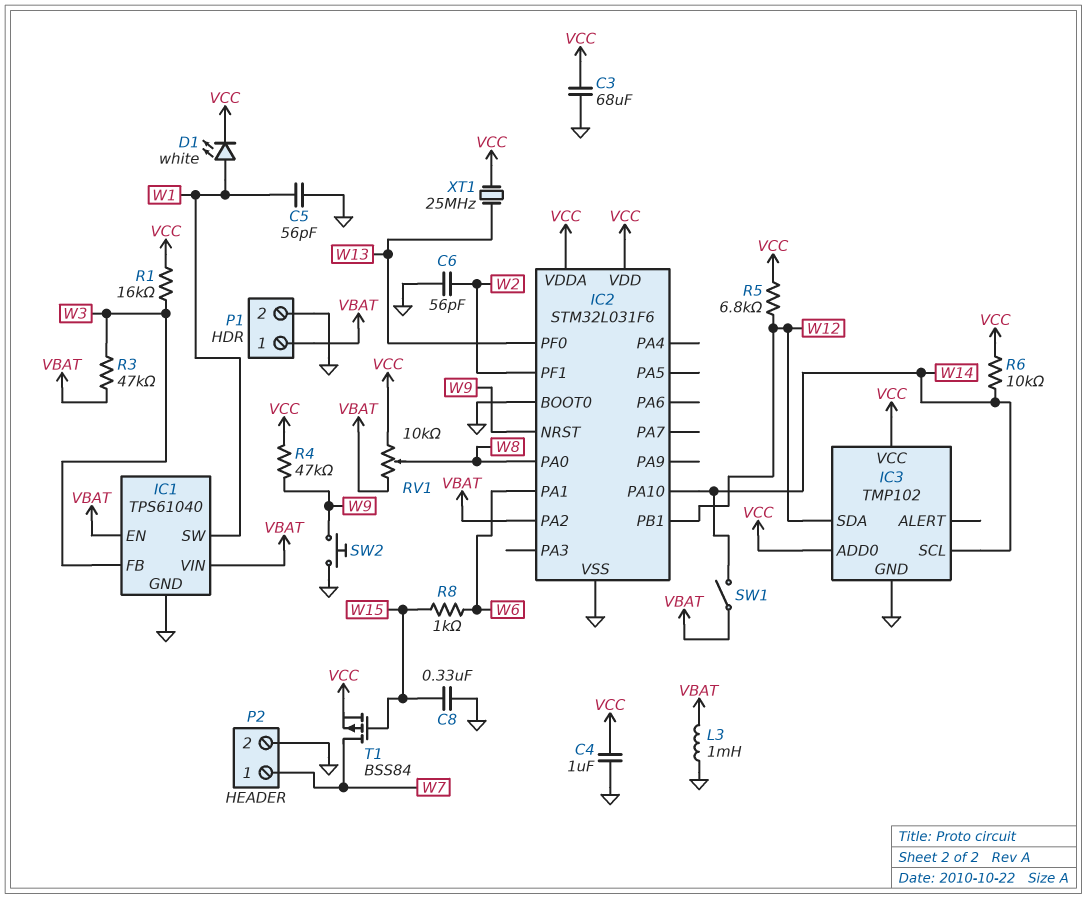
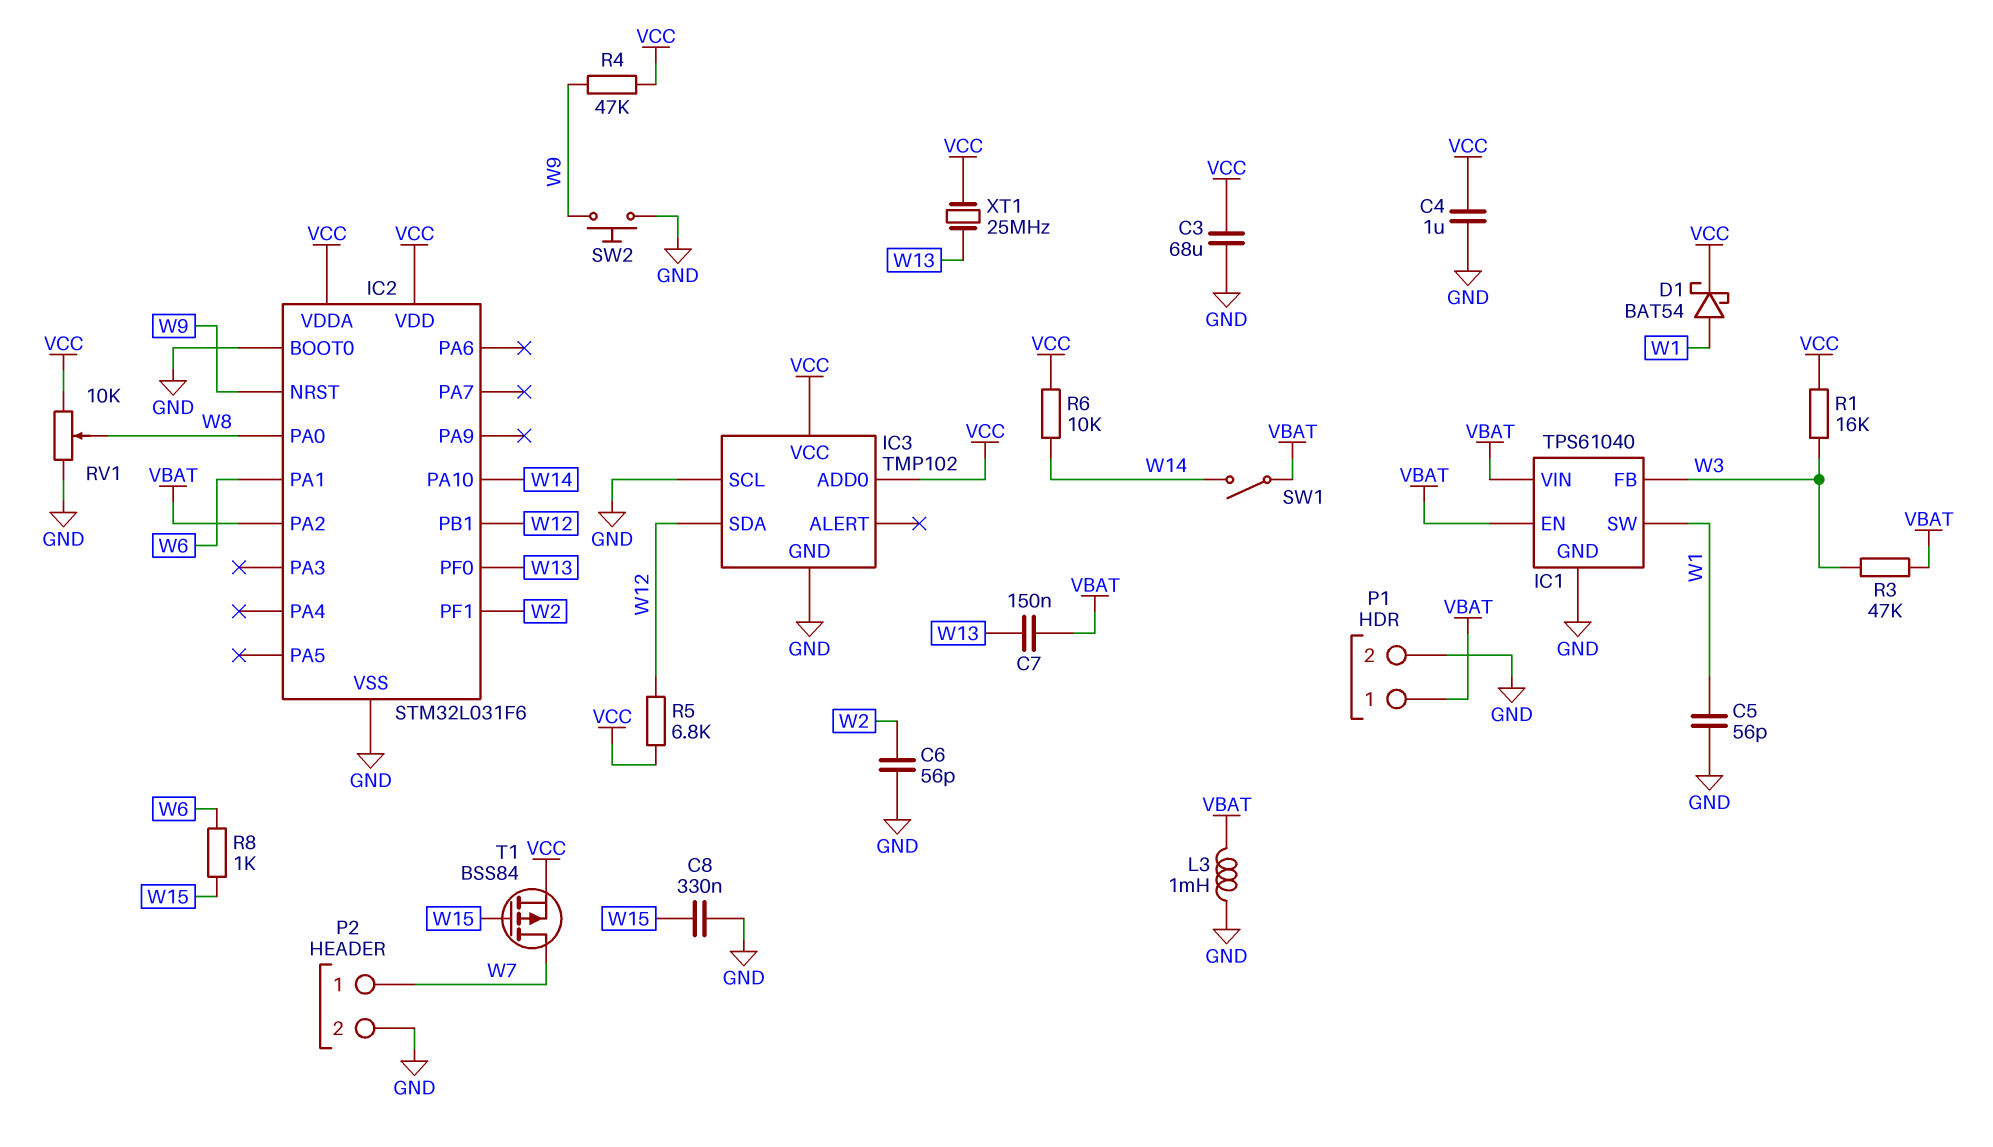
C7: none -> 150nF (VBAT, W13)
D1: LED white (A W1, K VCC) -> schottky BAT54 (A W1, K VCC)
IC3 pin SCL: W14 -> GND
RV1: 10k (VBAT, VCC, wiper W8) -> 10k (GND, VCC, wiper W8)

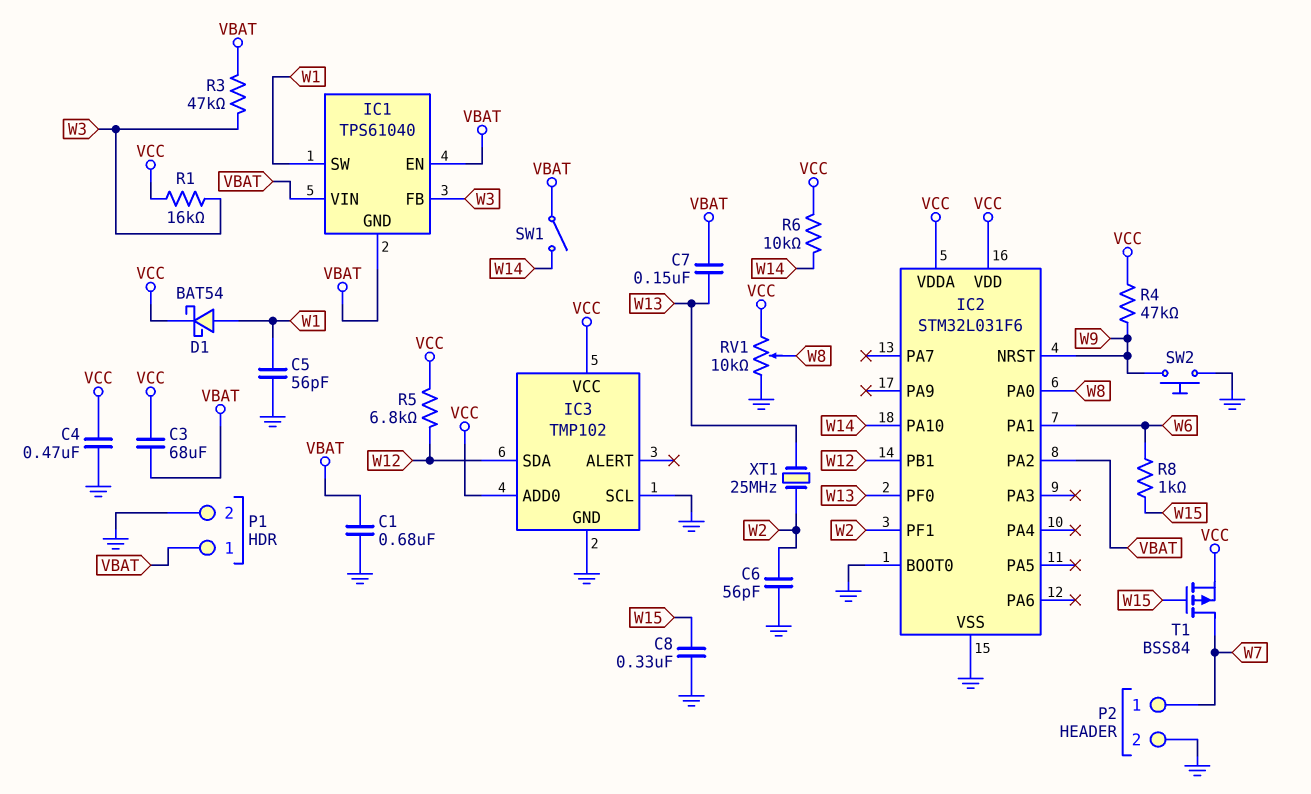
C1: none -> 680nF (GND, VBAT)
C3: 68uF (GND, VCC) -> 68uF (VBAT, VCC)
C4: 1uF (GND, VCC) -> 470nF (GND, VCC)
IC1 pin GND: GND -> VBAT
L3: 1mH (GND, VBAT) -> none
XT1: 25MHz (VCC, W13) -> 25MHz (W2, W13)

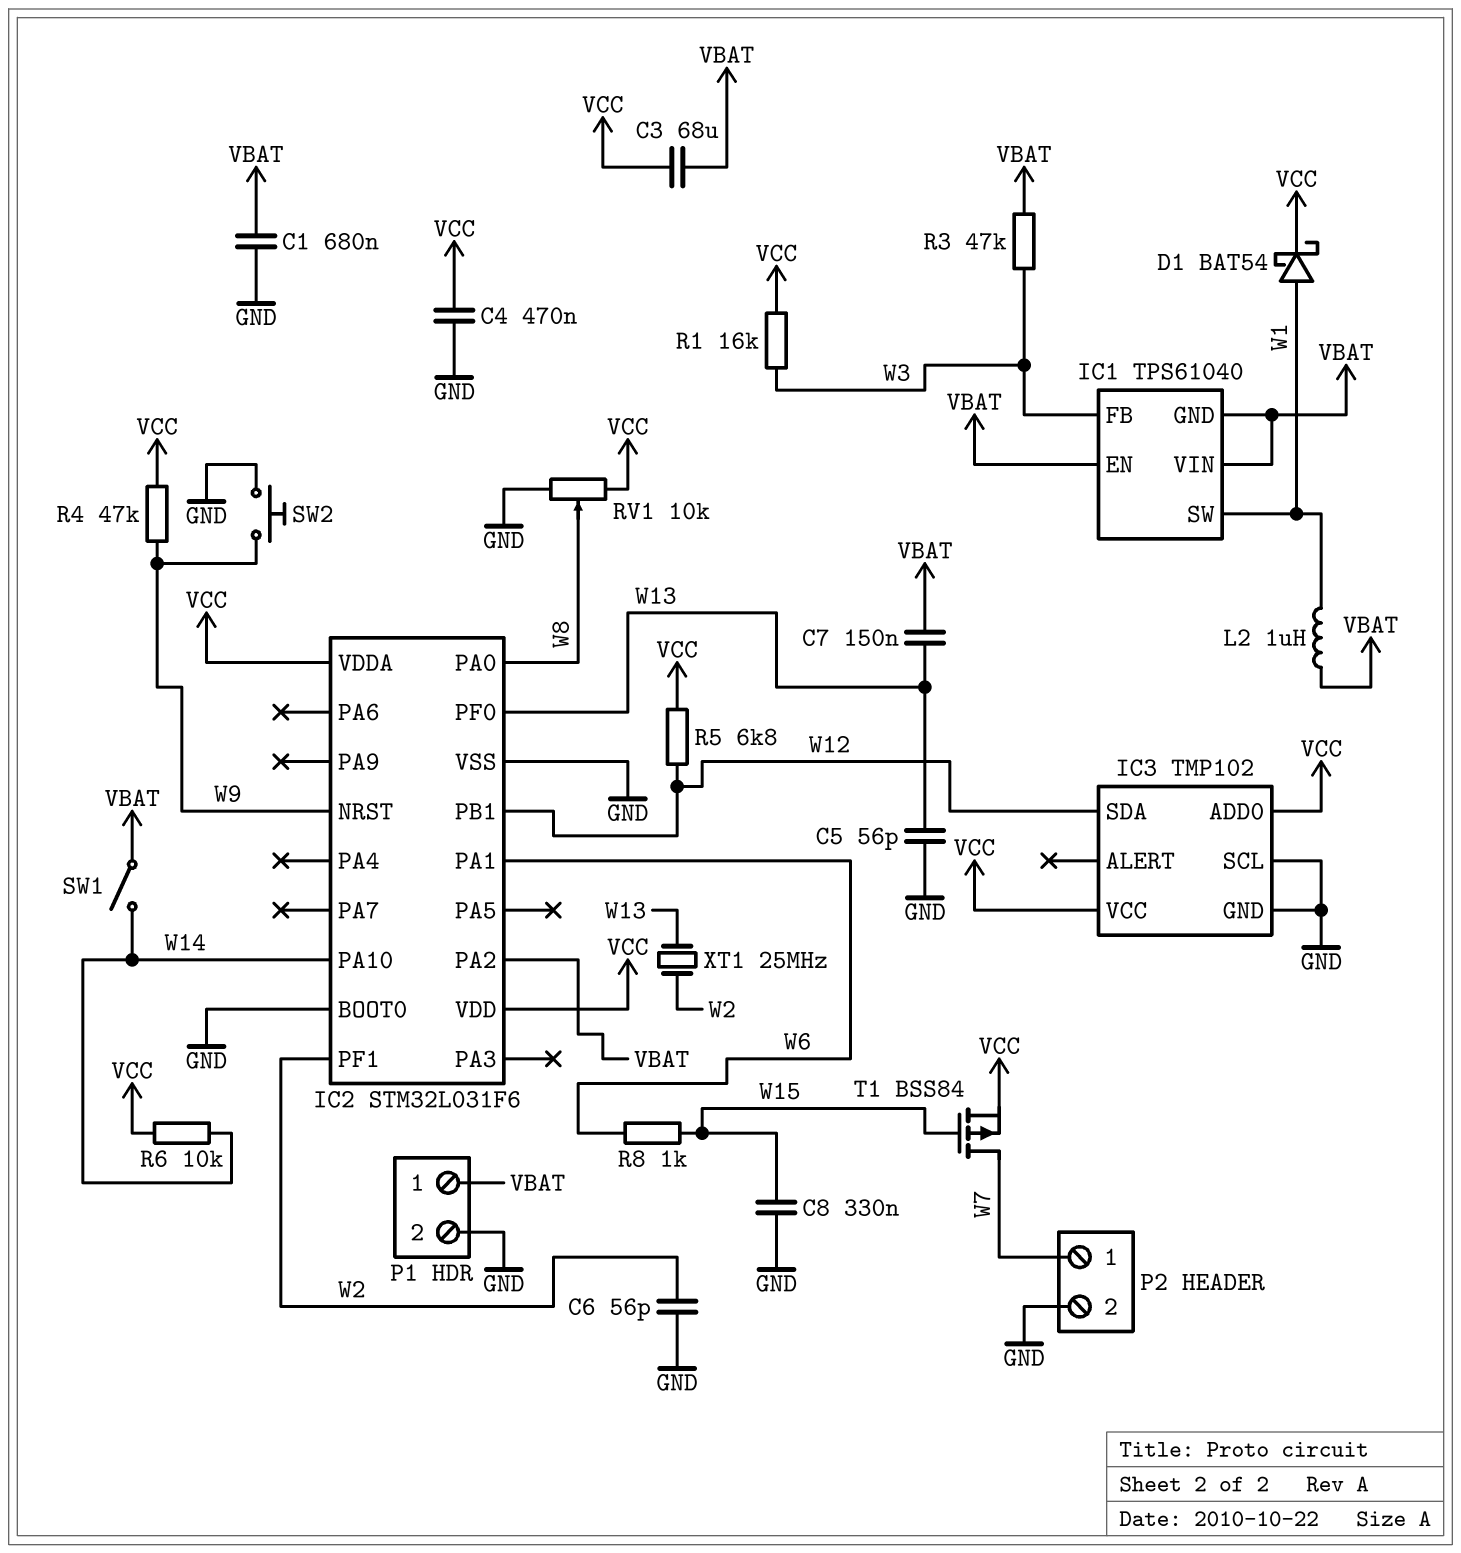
C5: 56pF (GND, W1) -> 56pF (GND, W13)
L2: none -> 1uH (VBAT, W1)

